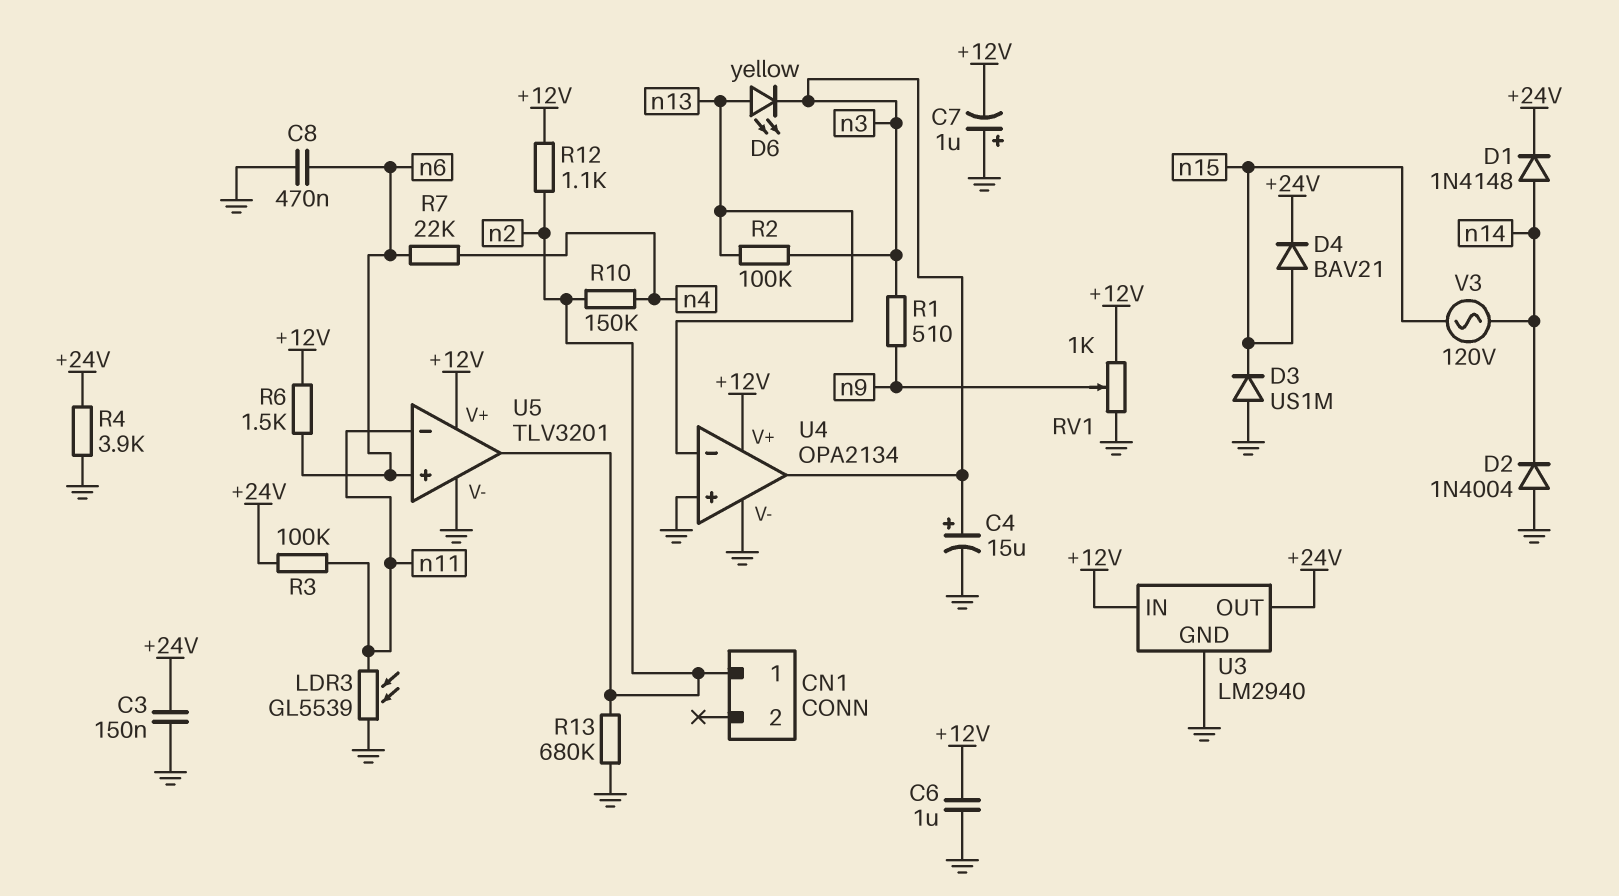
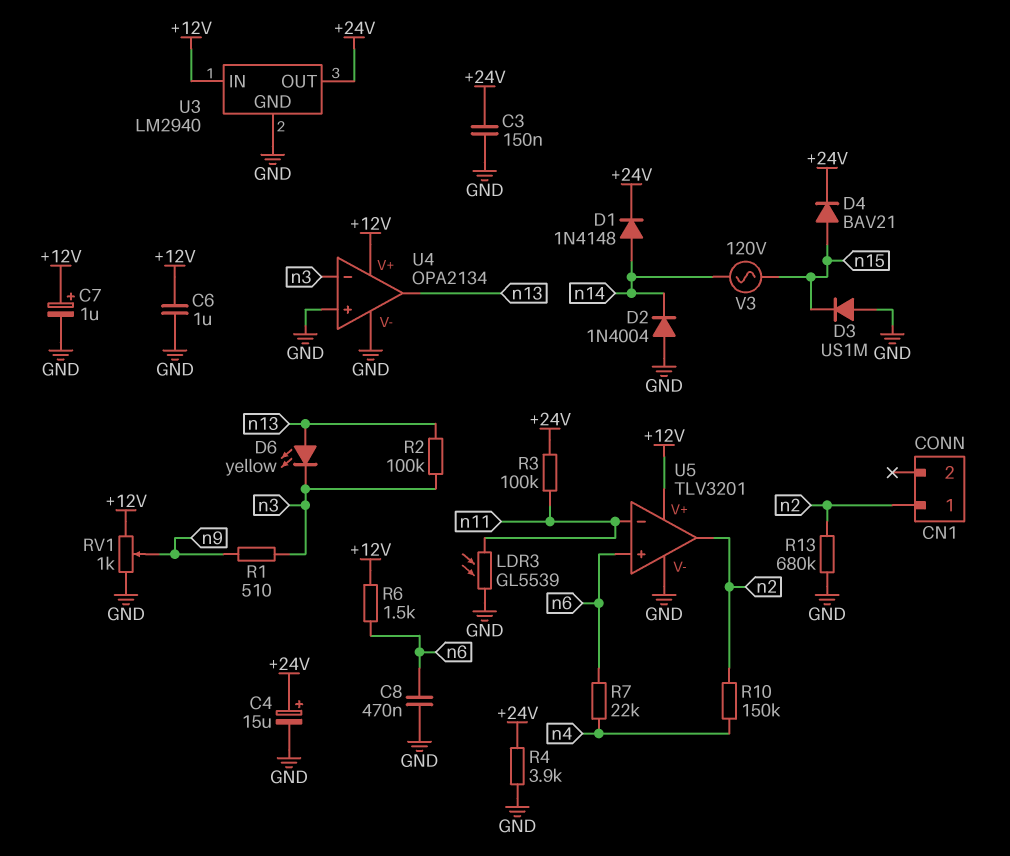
C4: 15uF (plus n3, minus GND) -> 15uF (plus +24V, minus GND)
C7: 1uF (plus GND, minus +12V) -> 1uF (plus +12V, minus GND)
R12: 1.1k (+12V, n2) -> none
U4 pin in-: n13 -> n3
U4 pin out: n3 -> n13

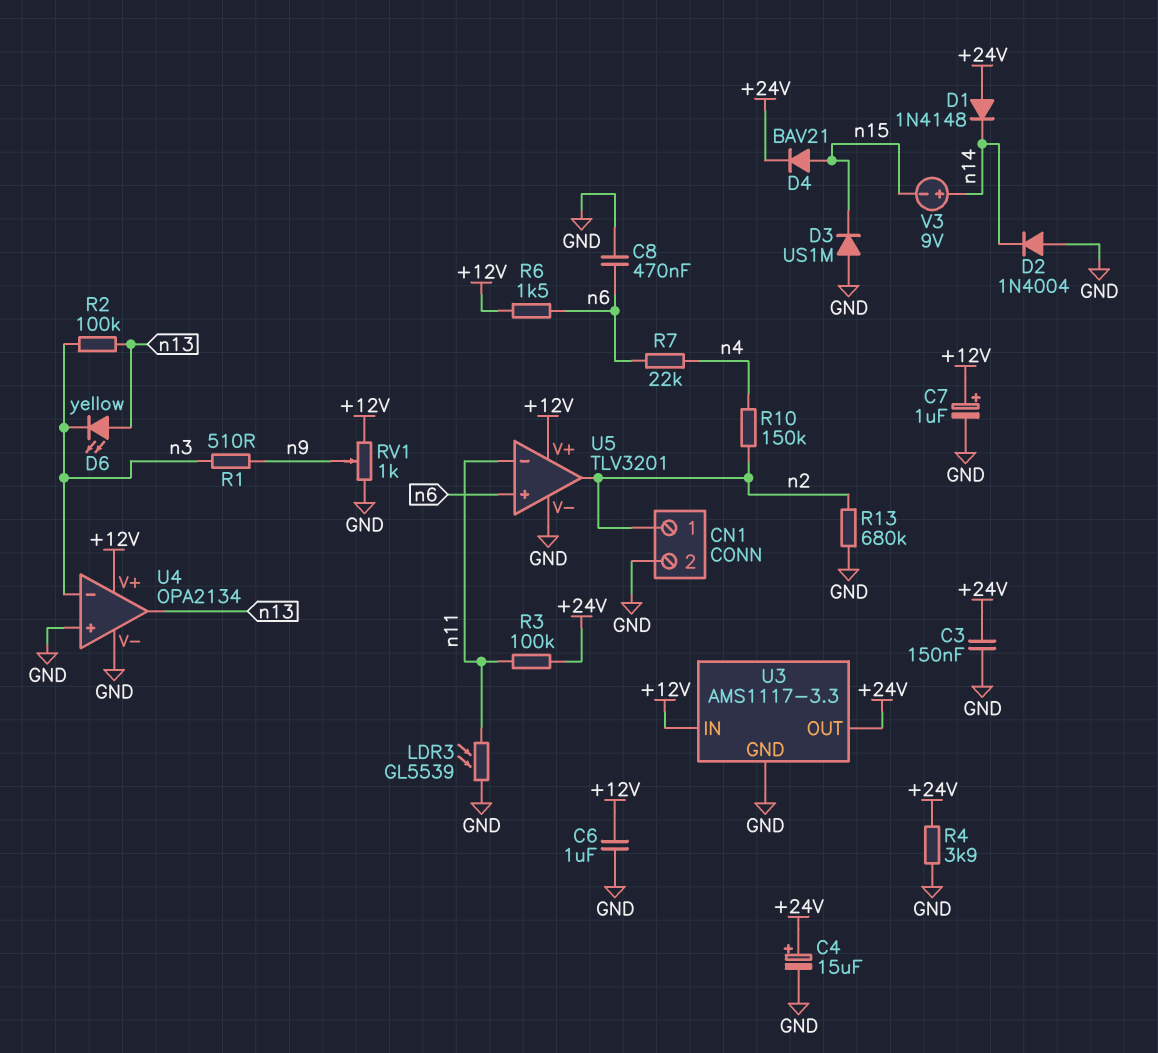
CN1 pin 2: none -> GND
D1: diode 1N4148 (A n14, K +24V) -> diode 1N4148 (A +24V, K n14)
U3: LM2940 -> AMS1117-3.3
V3: AC 120V (n14, n15) -> 9V (plus n14, minus n15)

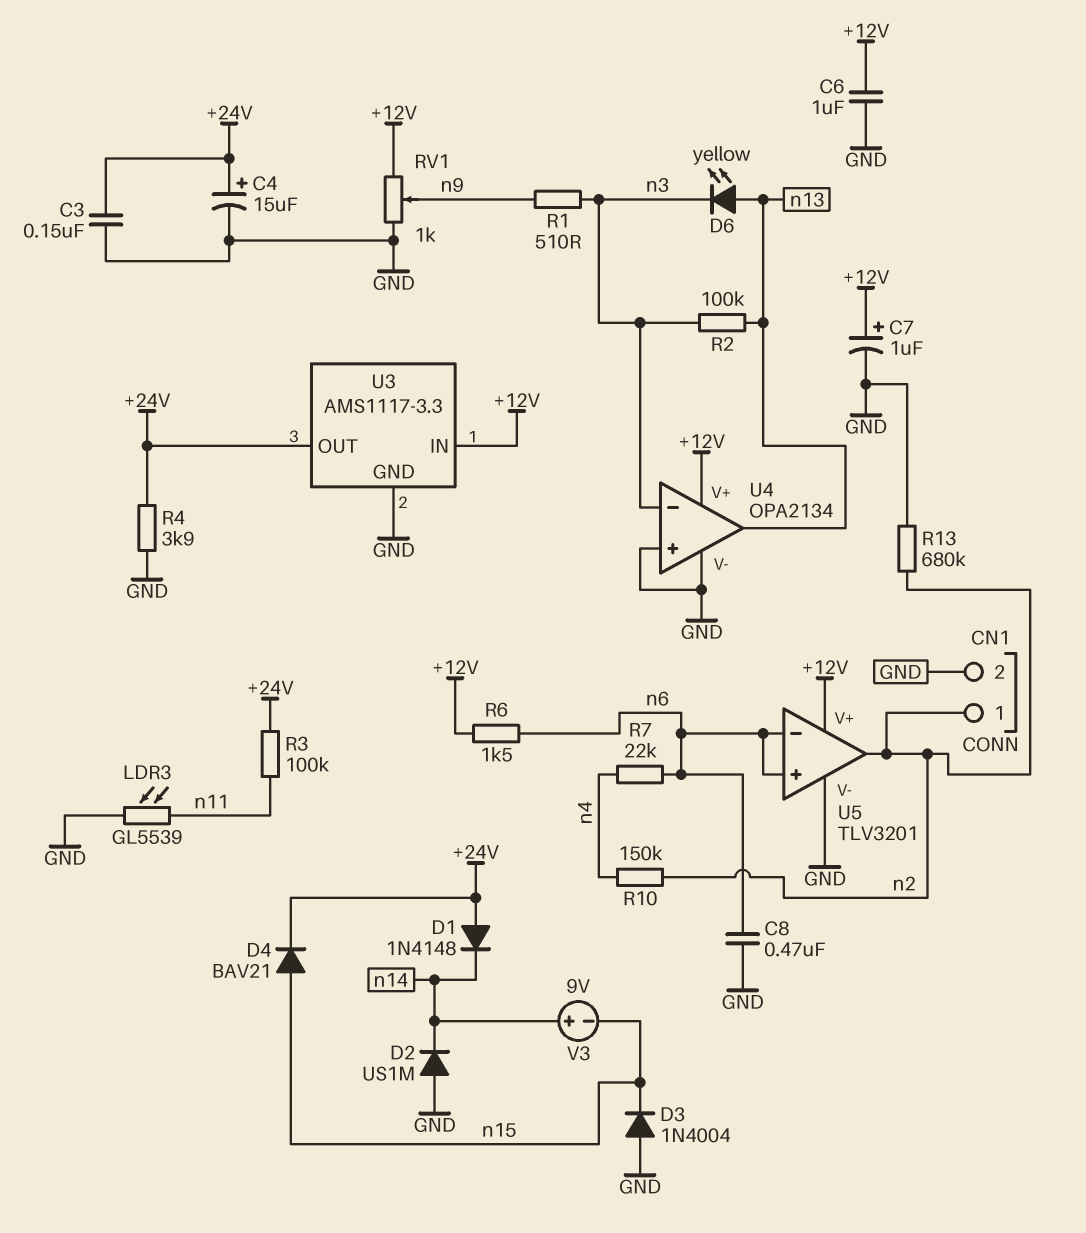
D2: diode 1N4004 (A GND, K n14) -> diode US1M (A GND, K n14)
D3: diode US1M (A GND, K n15) -> diode 1N4004 (A GND, K n15)
U5 pin in-: n11 -> n6

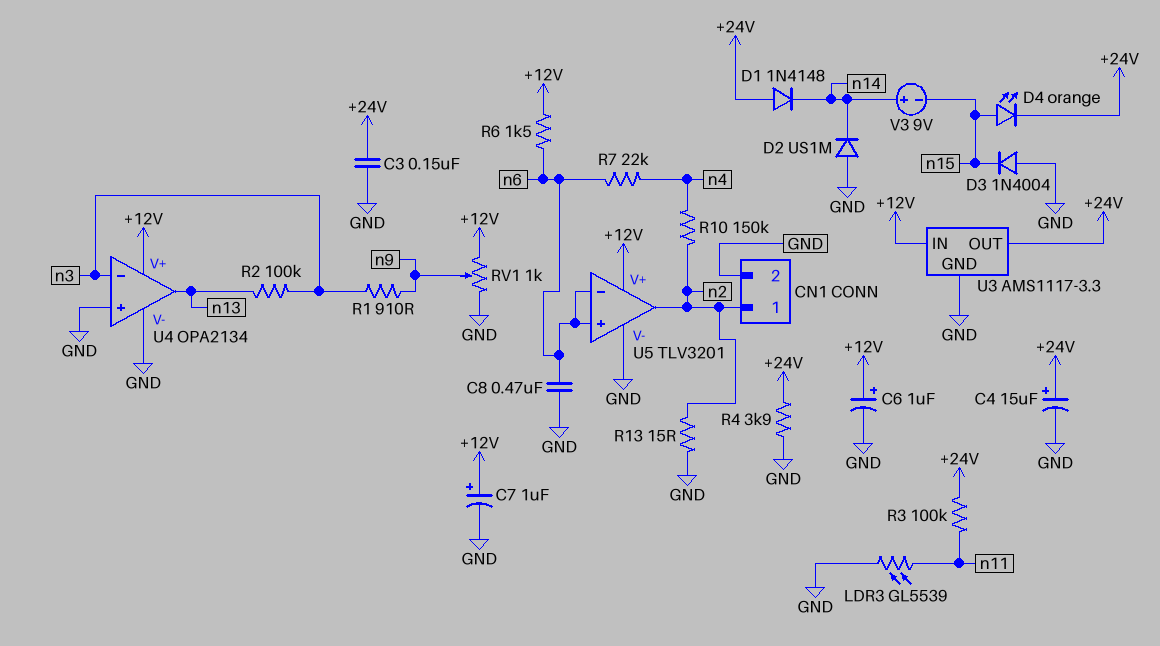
C6: 1uF (+12V, GND) -> 1uF (plus +12V, minus GND)
D4: diode BAV21 (A n15, K +24V) -> LED orange (A n15, K +24V)
D6: LED yellow (A n13, K n3) -> none
R1: 510 (n3, n9) -> 910 (n3, n9)
R13: 680k (GND, n2) -> 15 (GND, n2)

